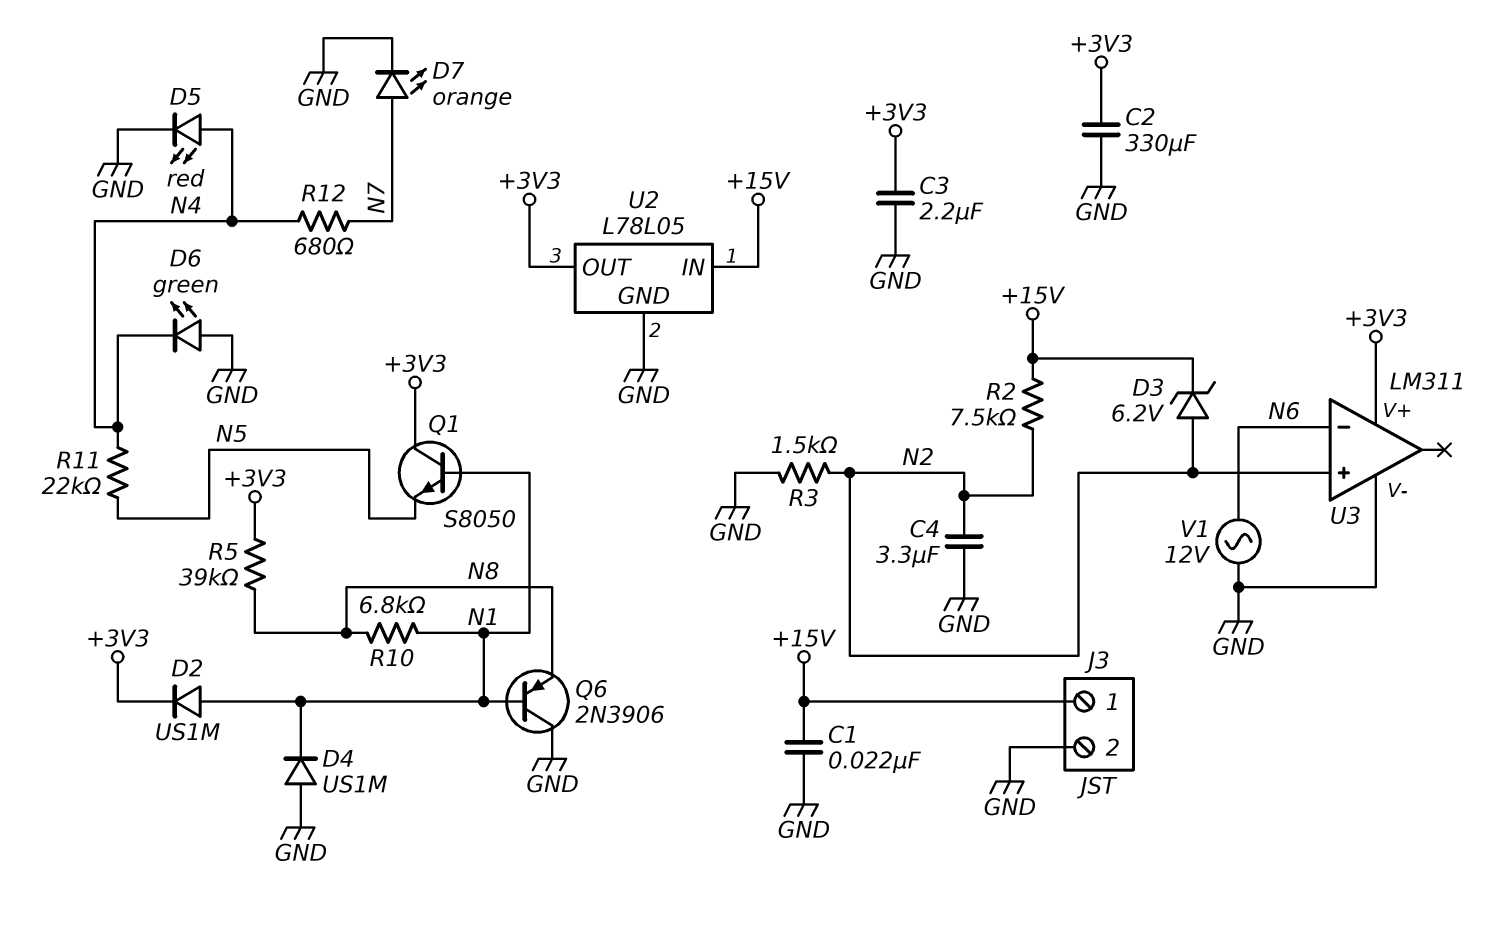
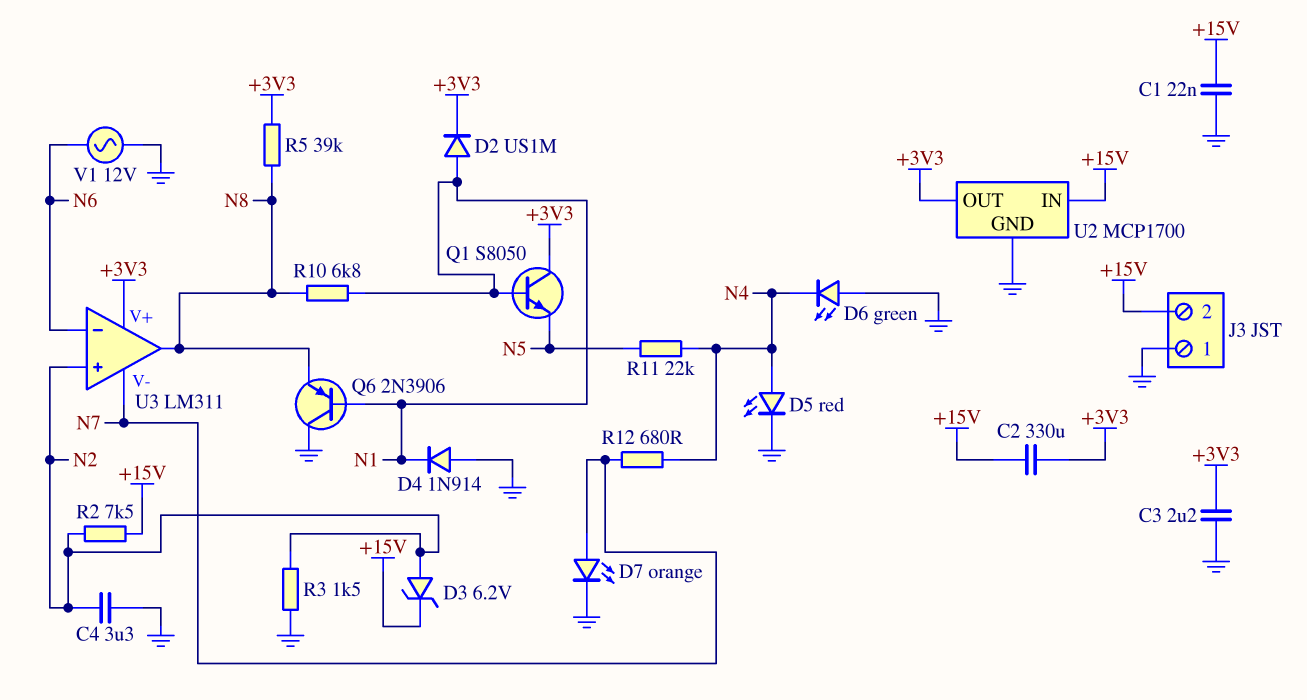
C2: 330uF (+3V3, GND) -> 330uF (+3V3, +15V)
D4: diode US1M (A GND, K N1) -> diode 1N914 (A GND, K N1)
J3 pin 1: +15V -> GND
J3 pin 2: GND -> +15V
U2: L78L05 -> MCP1700
U3 pin V-: GND -> N7
U3 pin out: none -> N8

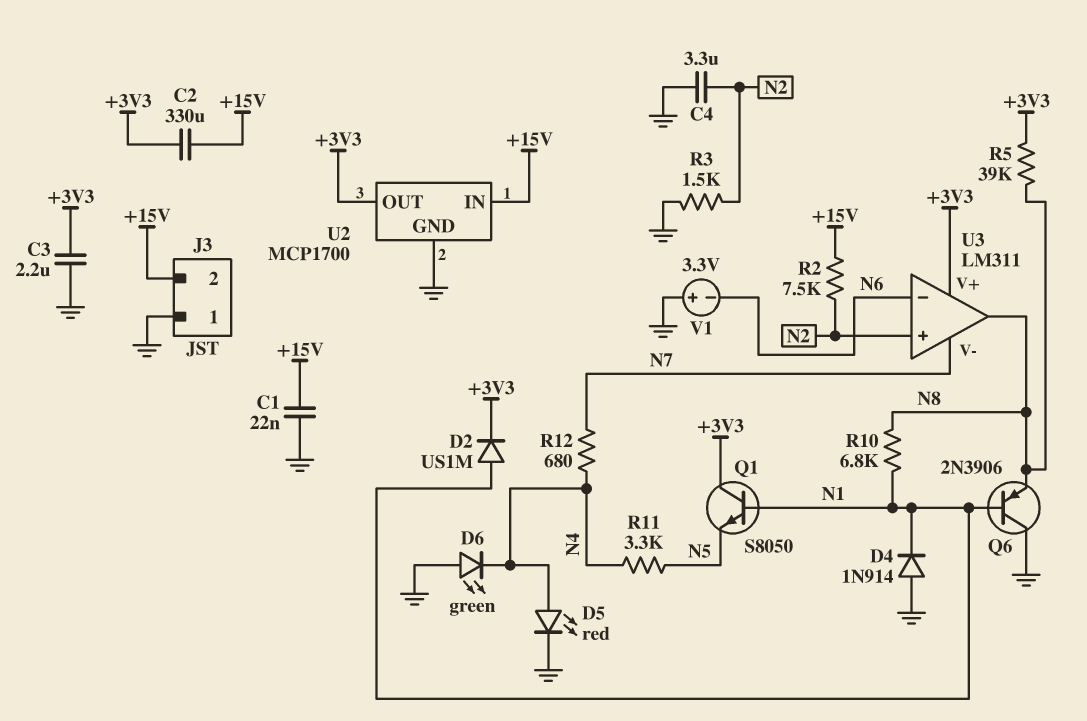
D3: zener 6.2V (A N2, K +15V) -> none
D7: LED orange (A N7, K GND) -> none
R11: 22k (N4, N5) -> 3.3k (N4, N5)
V1: AC 12V (GND, N6) -> 3.3V (plus GND, minus N6)

